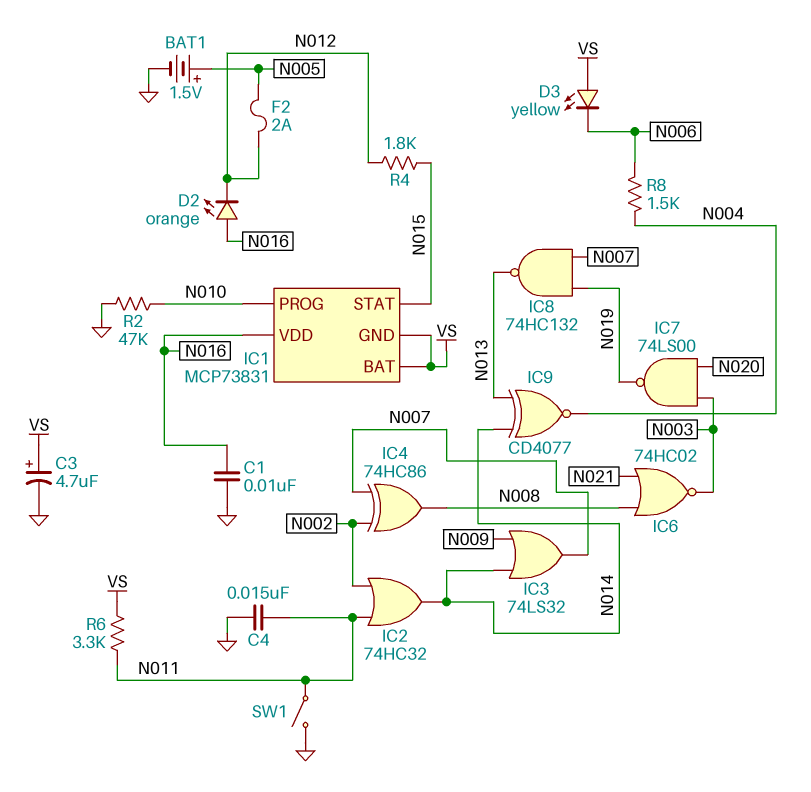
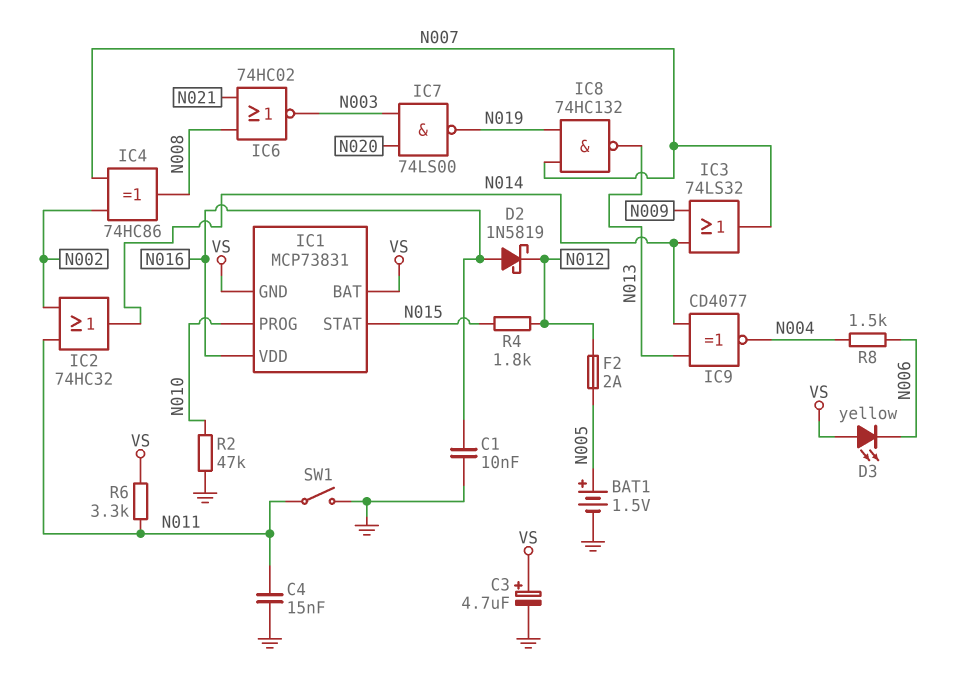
D2: LED orange (A N016, K N012) -> schottky 1N5819 (A N016, K N012)

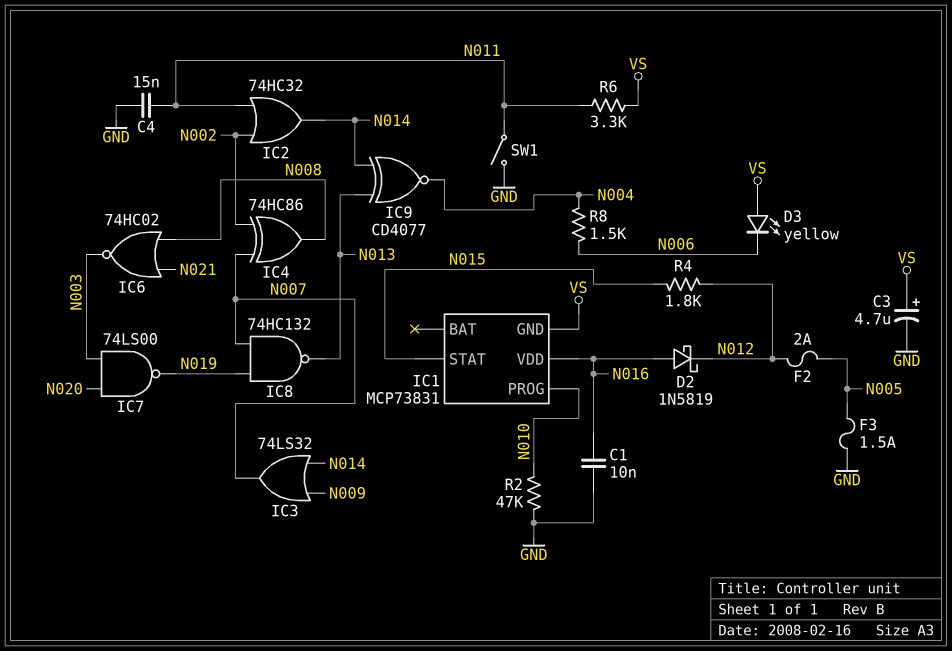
BAT1: 1.5V (plus N005, minus GND) -> none
F3: none -> 1.5A (GND, N005)
IC1 pin BAT: VS -> none

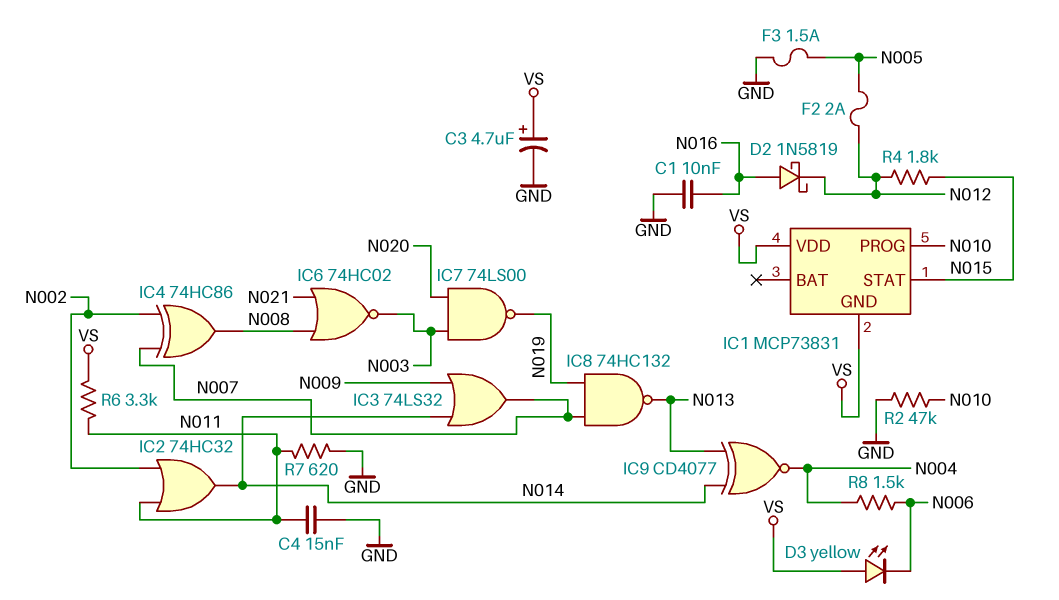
IC1 pin VDD: N016 -> VS
R7: none -> 620 (GND, N011)
SW1: switch (GND, N011) -> none

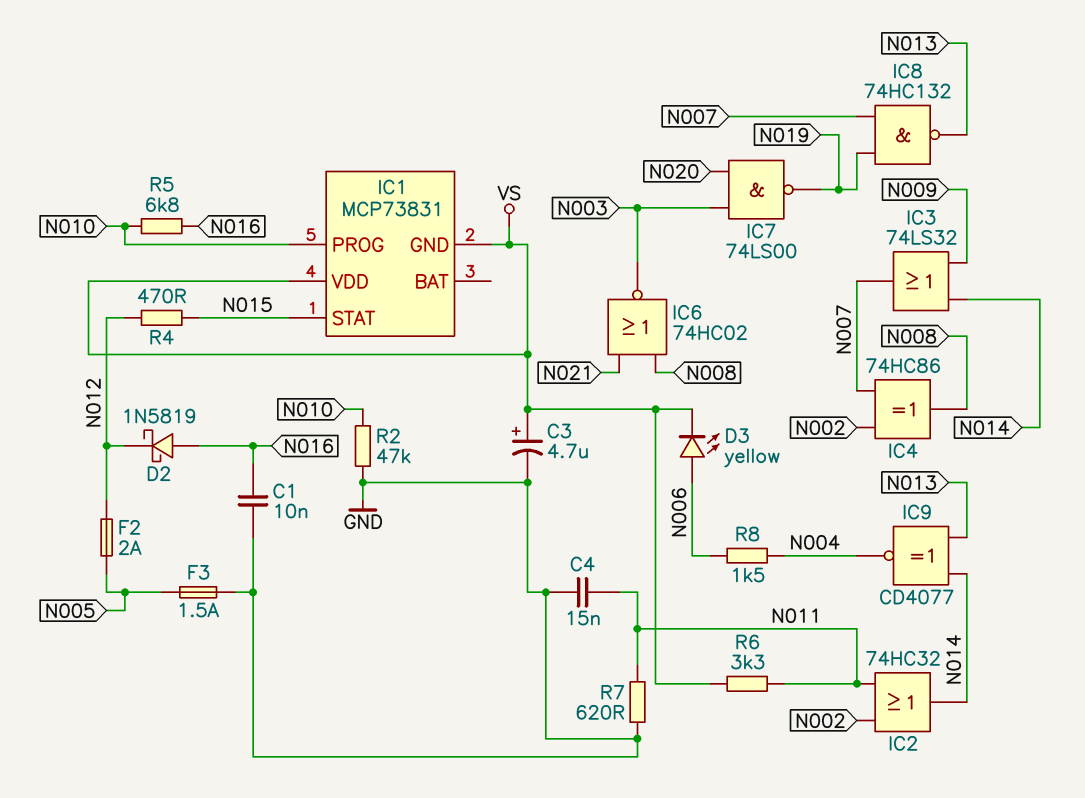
D3: LED yellow (A VS, K N006) -> LED yellow (A N006, K VS)
R4: 1.8k (N012, N015) -> 470 (N012, N015)
R5: none -> 6.8k (N010, N016)

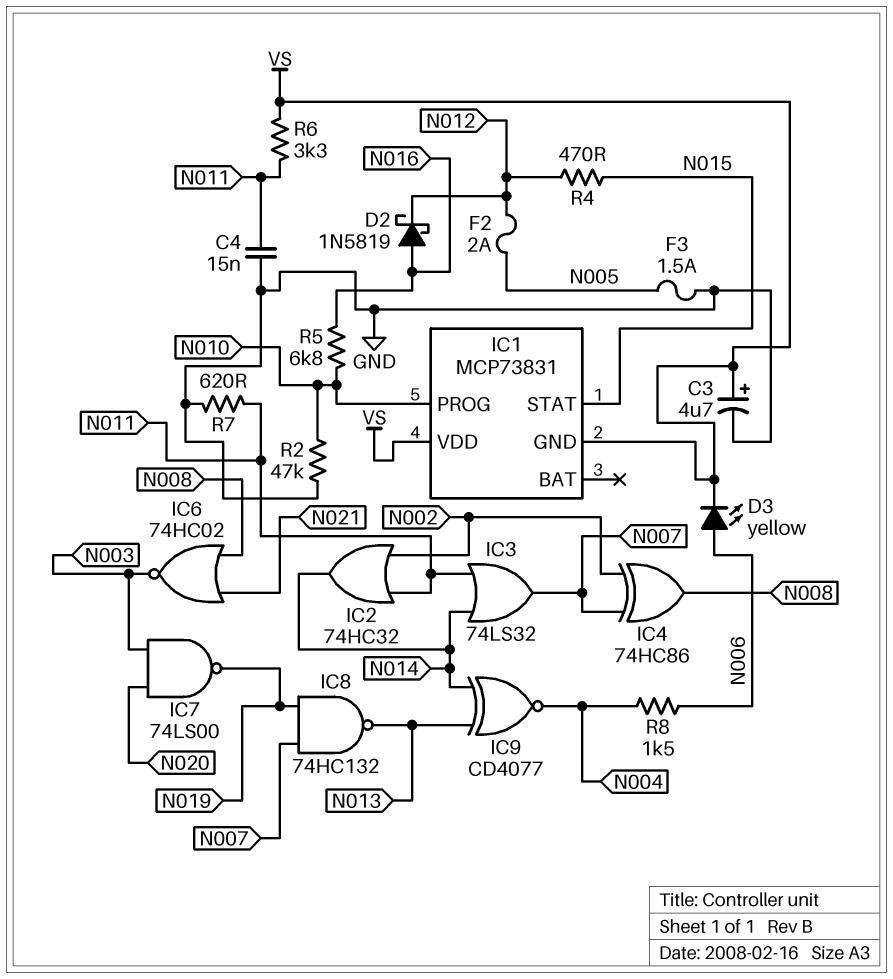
C1: 10nF (GND, N016) -> none
IC3: OR 74LS32 (in N009, in N014, out N007) -> OR 74LS32 (in N011, in N014, out N007)

